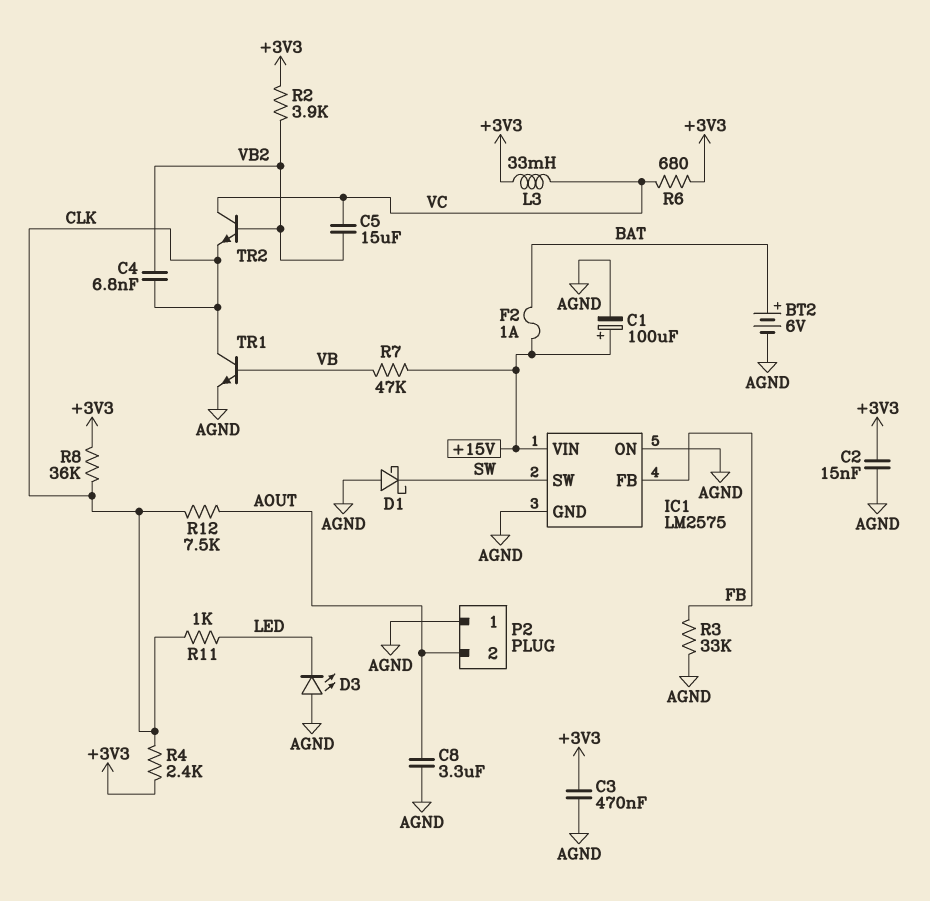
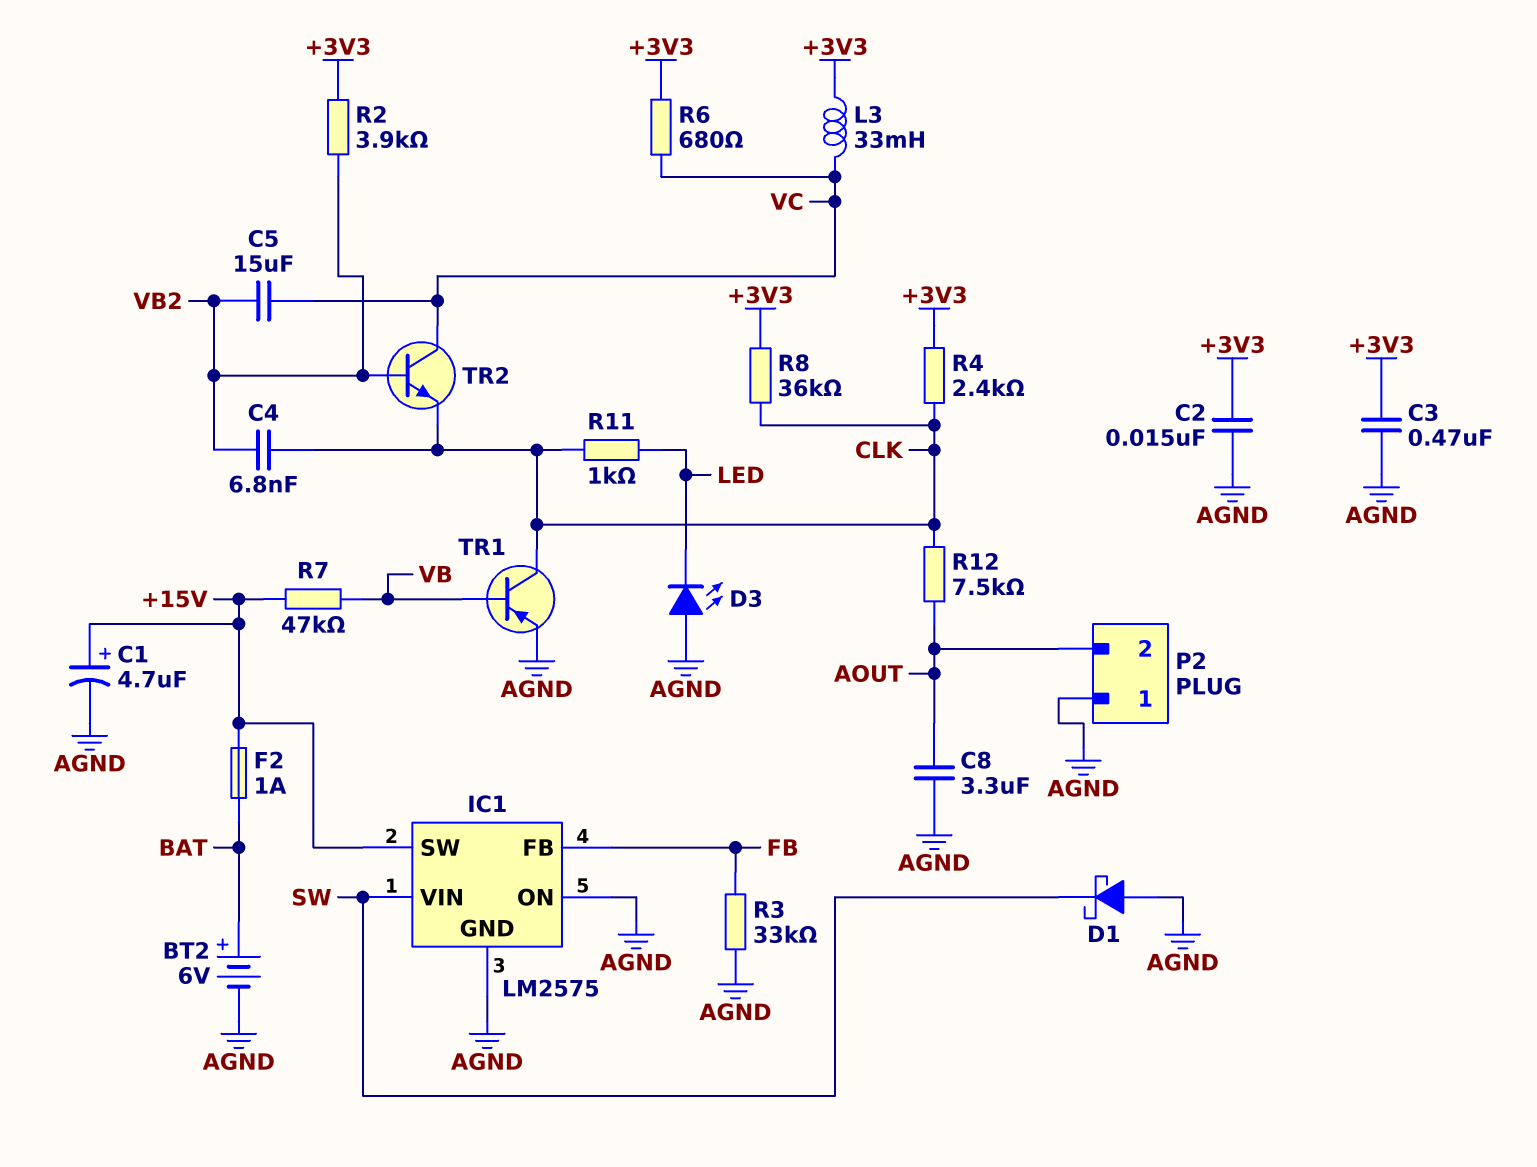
C1: 100uF (plus +15V, minus AGND) -> 4.7uF (plus +15V, minus AGND)
IC1 pin SW: SW -> +15V
IC1 pin VIN: +15V -> SW
TR1: NPN (B VB, C CLK, E AGND) -> PNP (B VB, C CLK, E AGND)

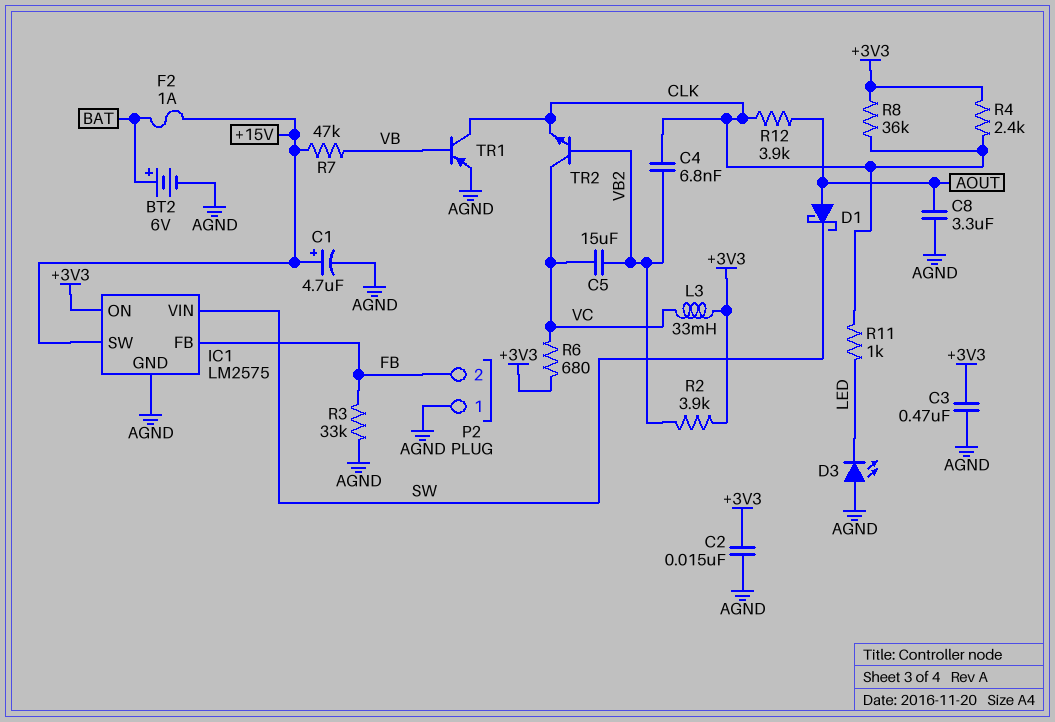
D1: schottky (A AGND, K SW) -> schottky (A AOUT, K SW)
IC1 pin ON: AGND -> +3V3
P2 pin 2: AOUT -> FB
R12: 7.5k (AOUT, CLK) -> 3.9k (AOUT, CLK)

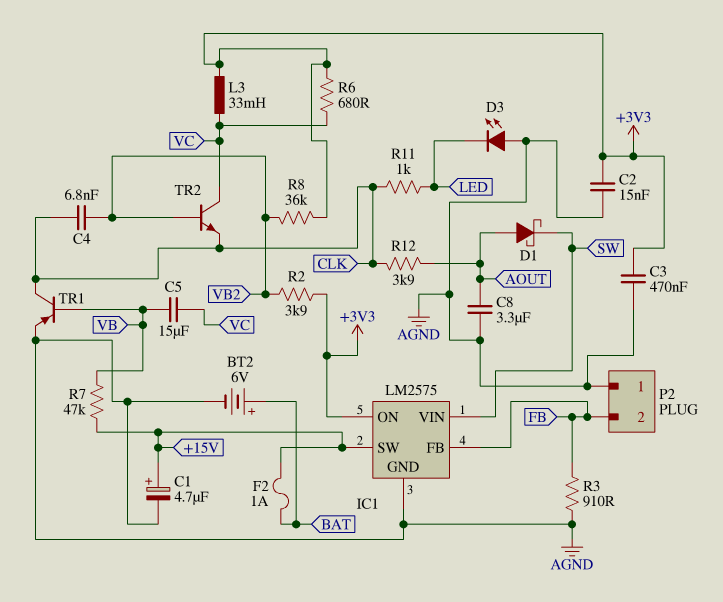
C5: 15uF (VB2, VC) -> 15uF (VB, VC)
R3: 33k (AGND, FB) -> 910 (AGND, FB)
R4: 2.4k (+3V3, CLK) -> none
R8: 36k (+3V3, CLK) -> 36k (+3V3, VB2)

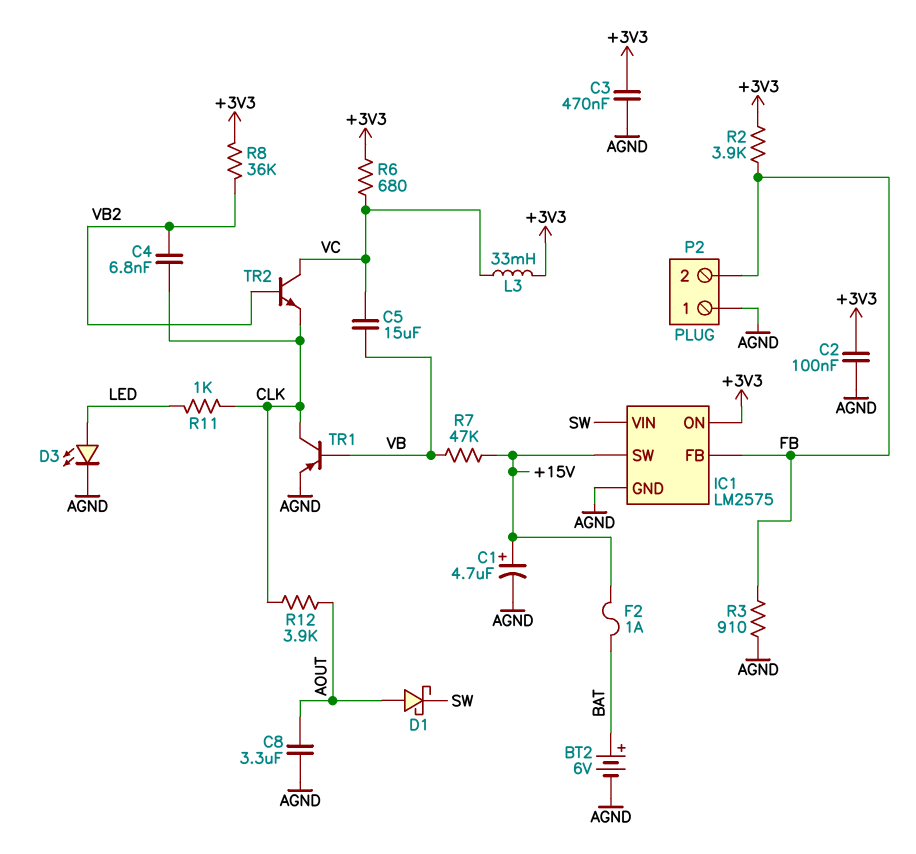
C2: 15nF (+3V3, AGND) -> 100nF (+3V3, AGND)
D3: LED (A AGND, K LED) -> LED (A LED, K AGND)
R2: 3.9k (+3V3, VB2) -> 3.9k (+3V3, FB)

